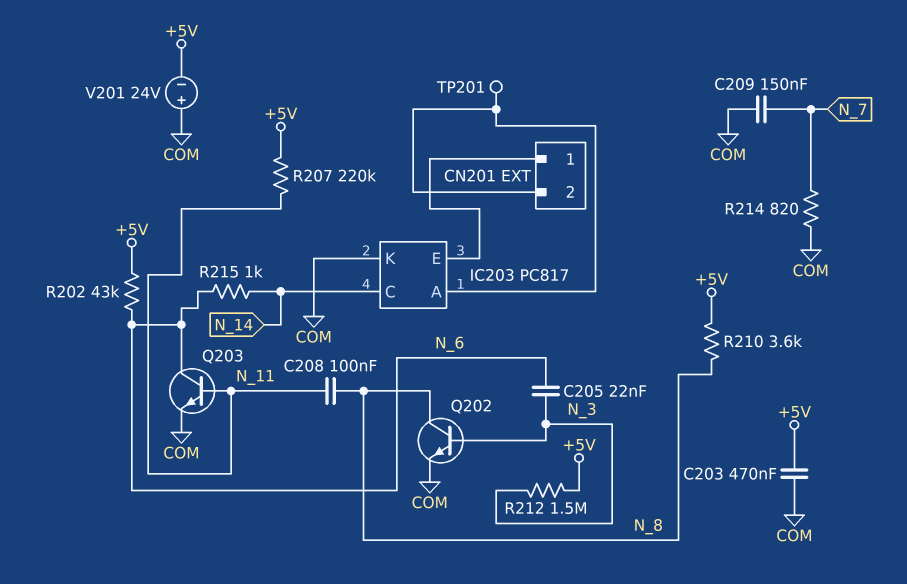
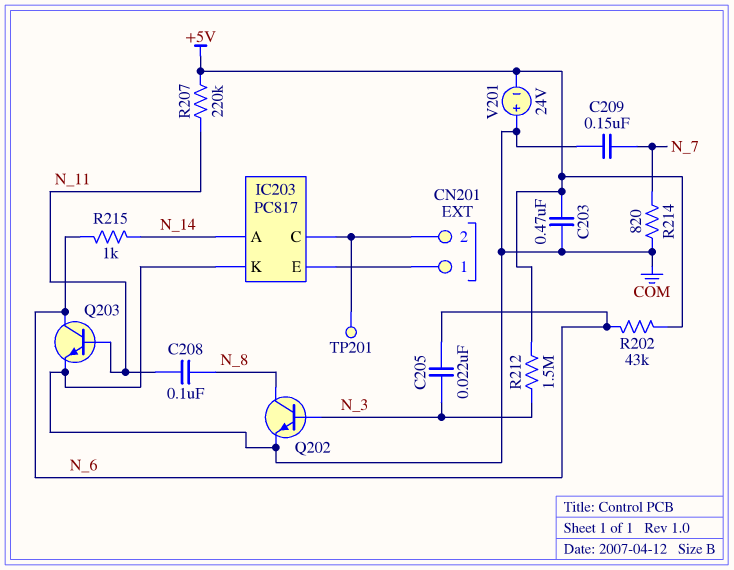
IC203 pin A: CN201/2 -> N_14
IC203 pin C: N_14 -> CN201/2
R210: 3.6k (+5V, N_8) -> none

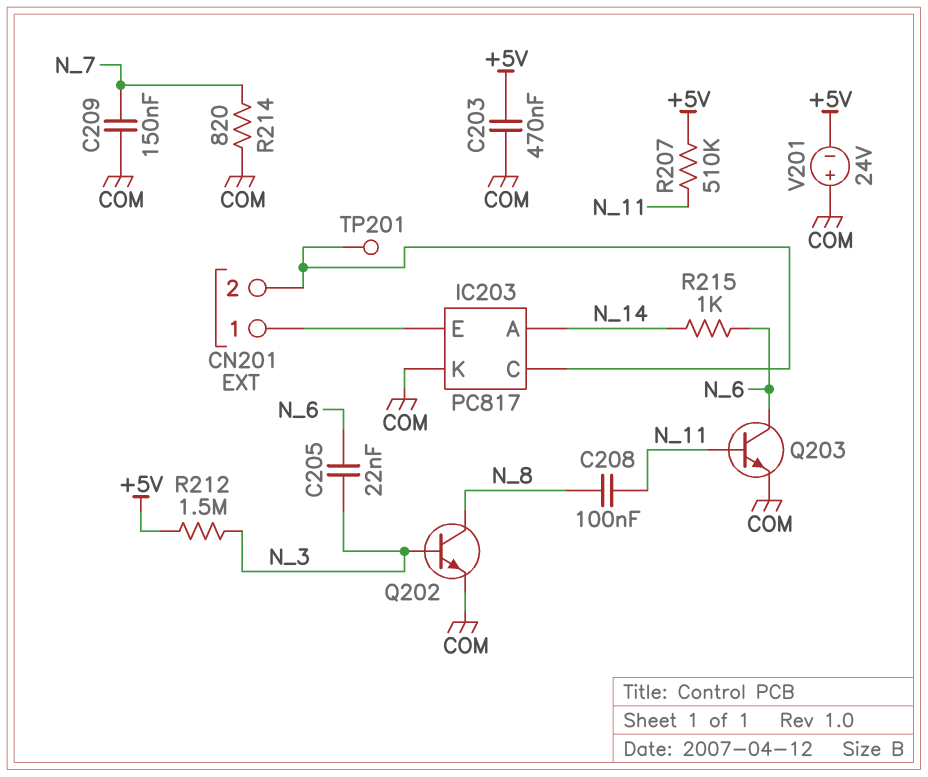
R202: 43k (+5V, N_6) -> none
R207: 220k (+5V, N_11) -> 510k (+5V, N_11)

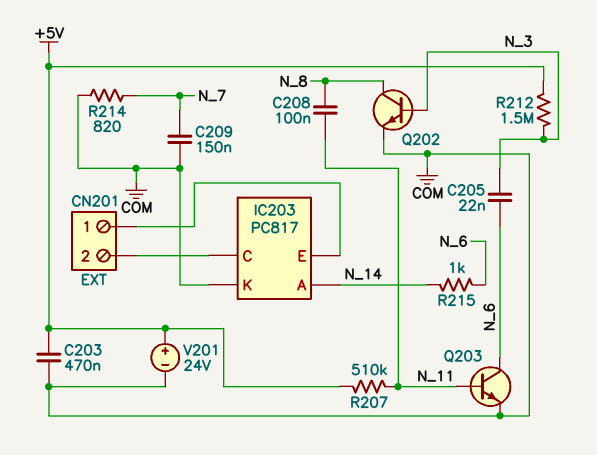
TP201: test point (CN201/2) -> none
V201: 24V (plus COM, minus +5V) -> 24V (plus +5V, minus COM)

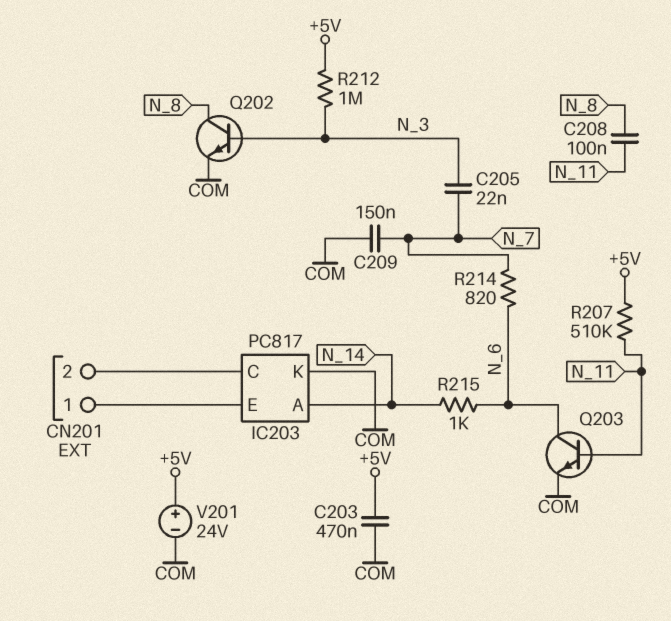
C205: 22nF (N_3, N_6) -> 22nF (N_3, N_7)
R212: 1.5M (+5V, N_3) -> 1M (+5V, N_3)
R214: 820 (COM, N_7) -> 820 (N_6, N_7)

